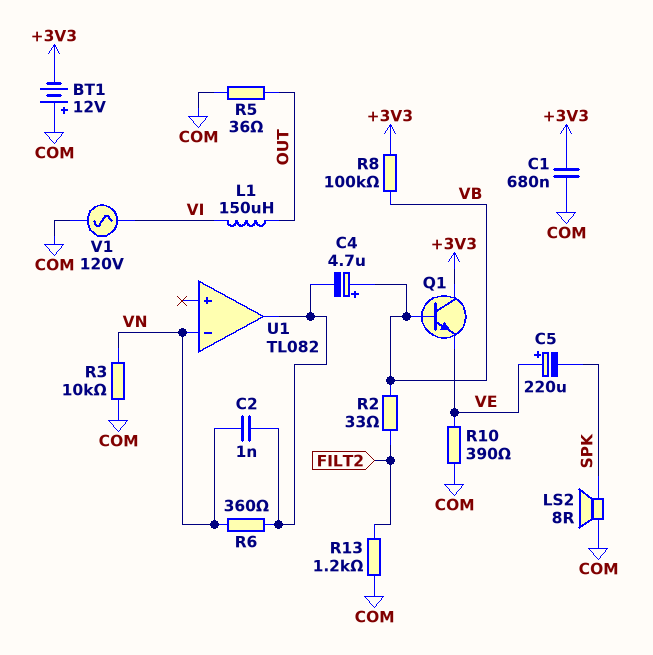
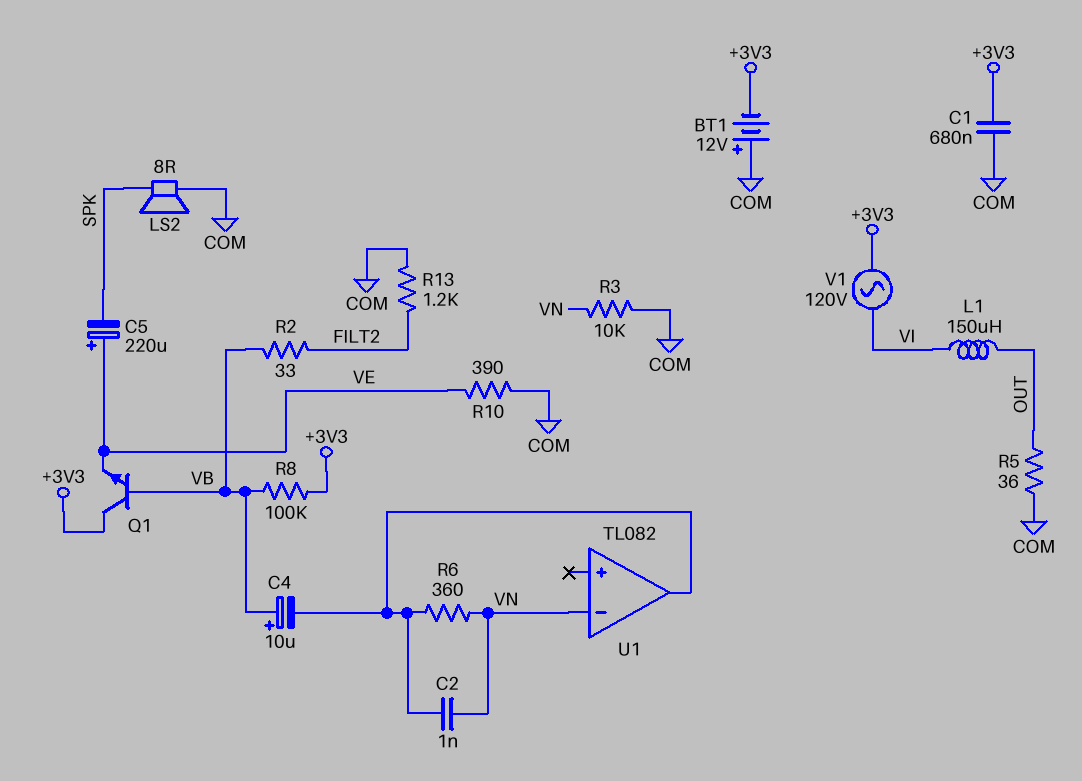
C4: 4.7uF (plus VB, minus U1/out) -> 10uF (plus VB, minus U1/out)
V1: AC 120V (COM, VI) -> AC 120V (+3V3, VI)

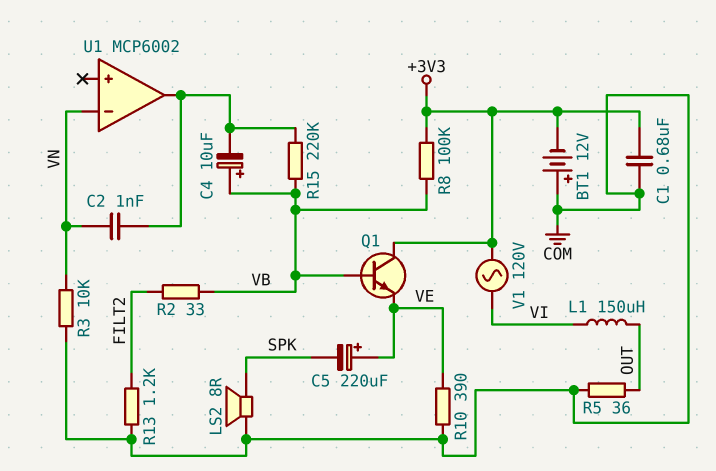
R6: 360 (U1/out, VN) -> none
R15: none -> 220k (U1/out, VB)
U1: TL082 -> MCP6002

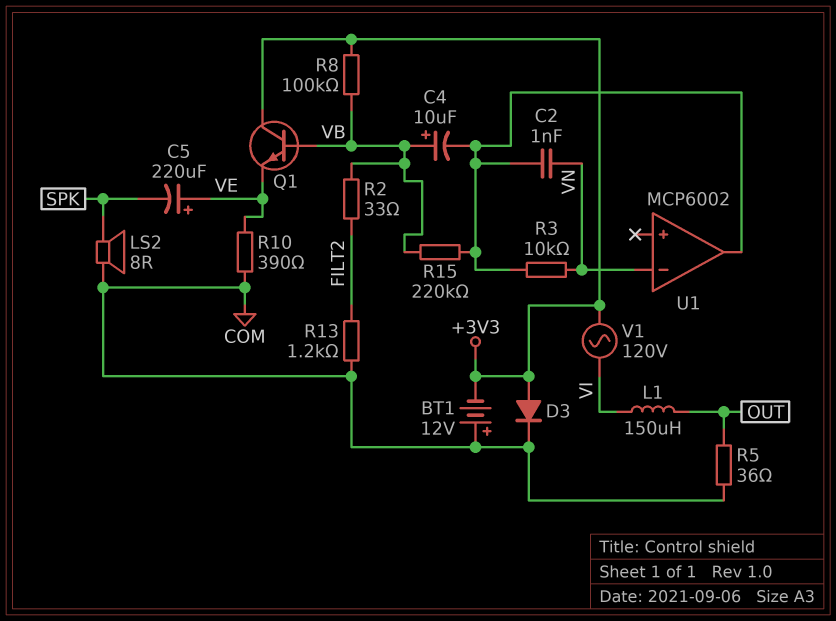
C1: 680nF (+3V3, COM) -> none
D3: none -> diode (A +3V3, K COM)
R3: 10k (COM, VN) -> 10k (U1/out, VN)

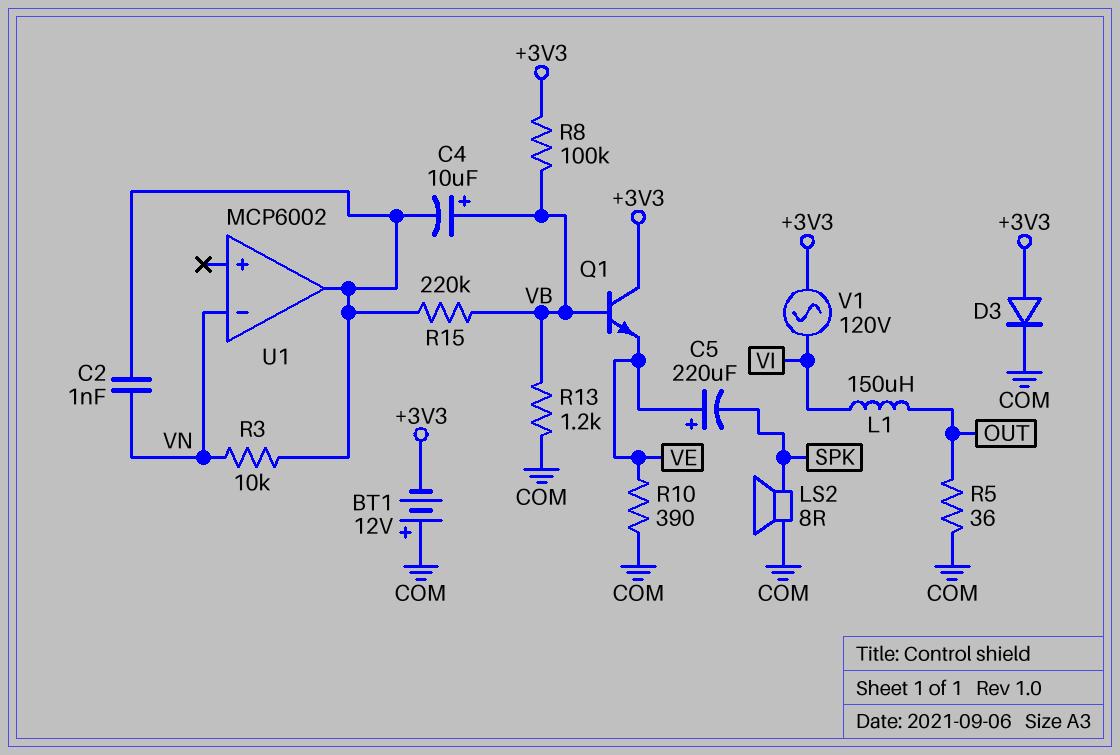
R2: 33 (FILT2, VB) -> none
R13: 1.2k (COM, FILT2) -> 1.2k (COM, VB)

